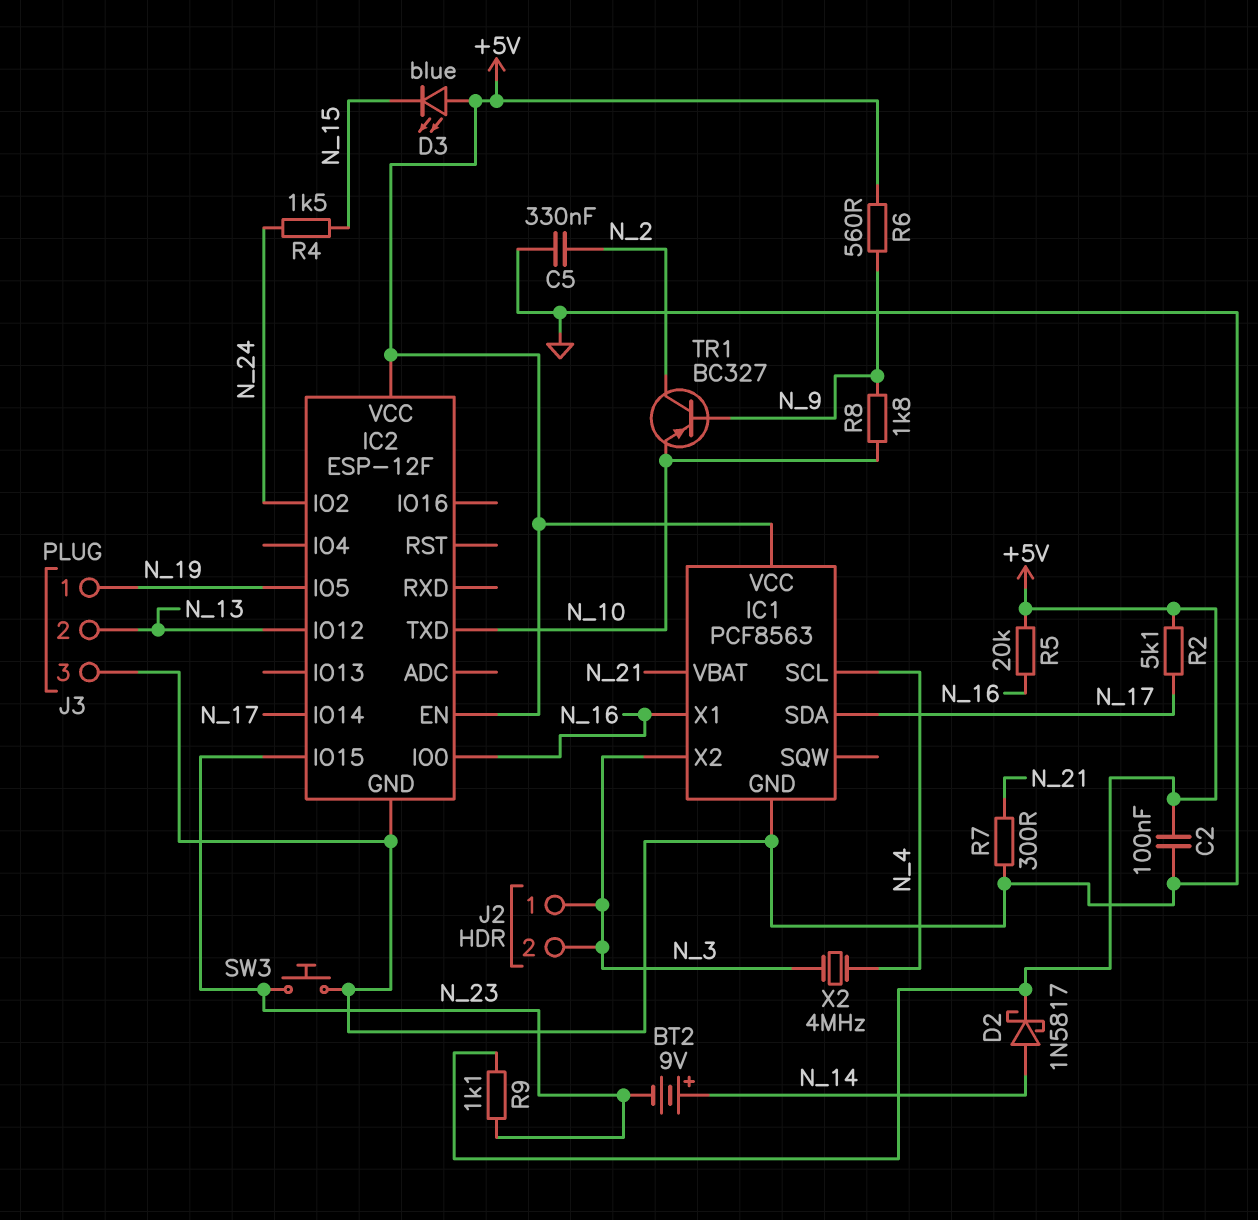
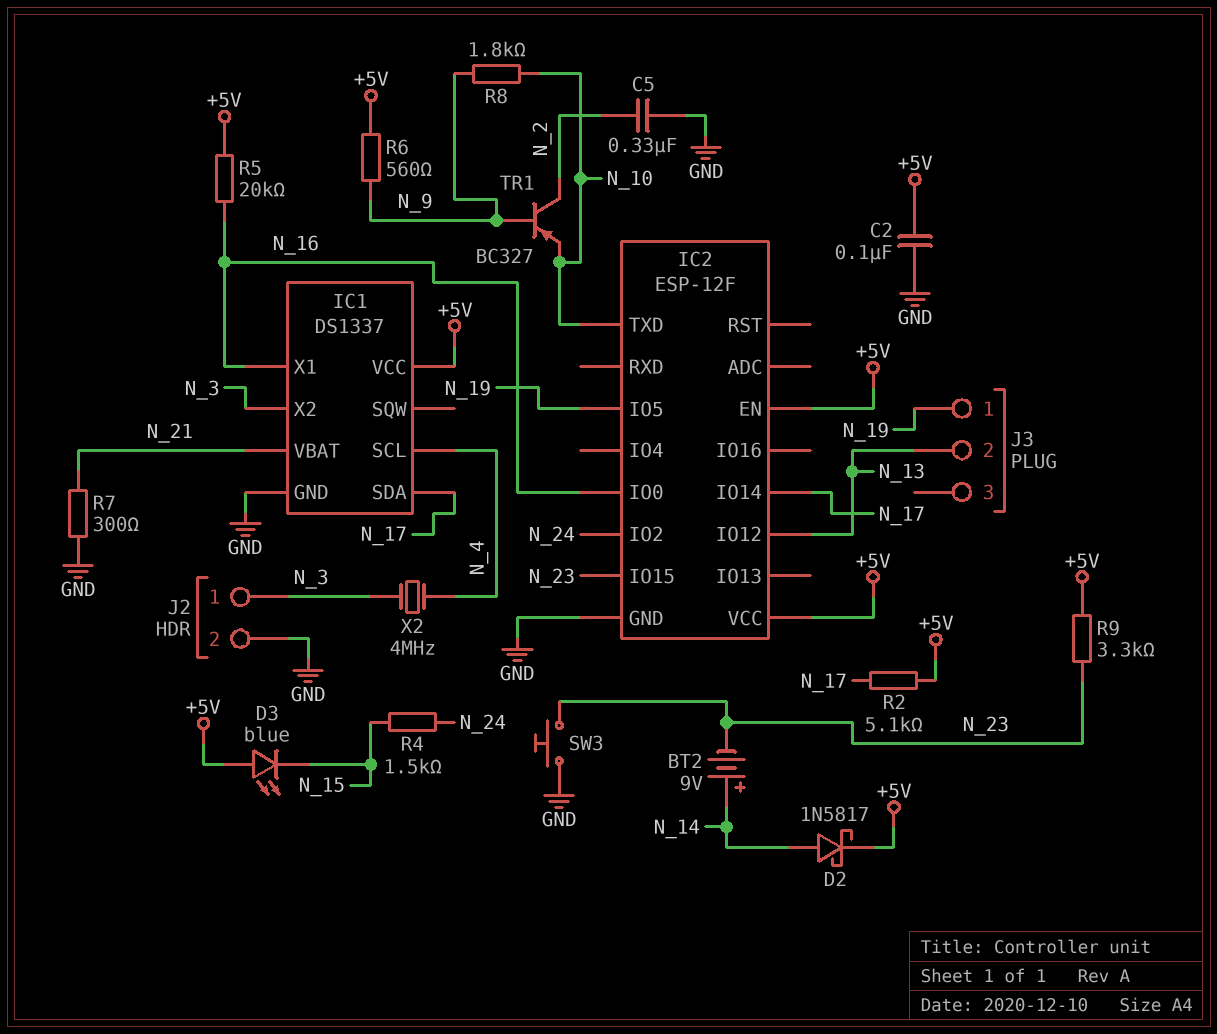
IC1: PCF8563 -> DS1337
J2 pin 2: N_3 -> GND
J3 pin 3: GND -> none
R9: 1.1k (+5V, N_23) -> 3.3k (+5V, N_23)

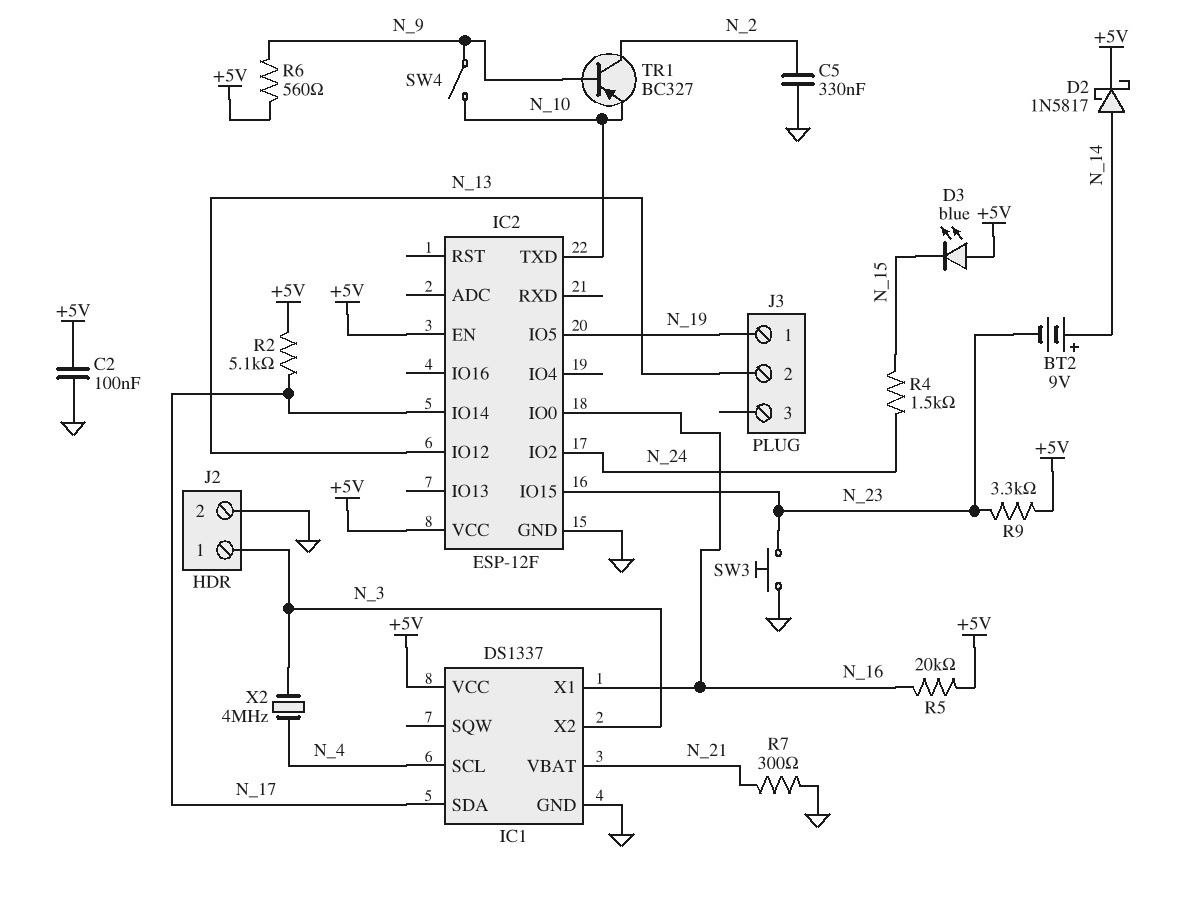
R8: 1.8k (N_9, N_10) -> none
SW4: none -> switch (N_9, N_10)

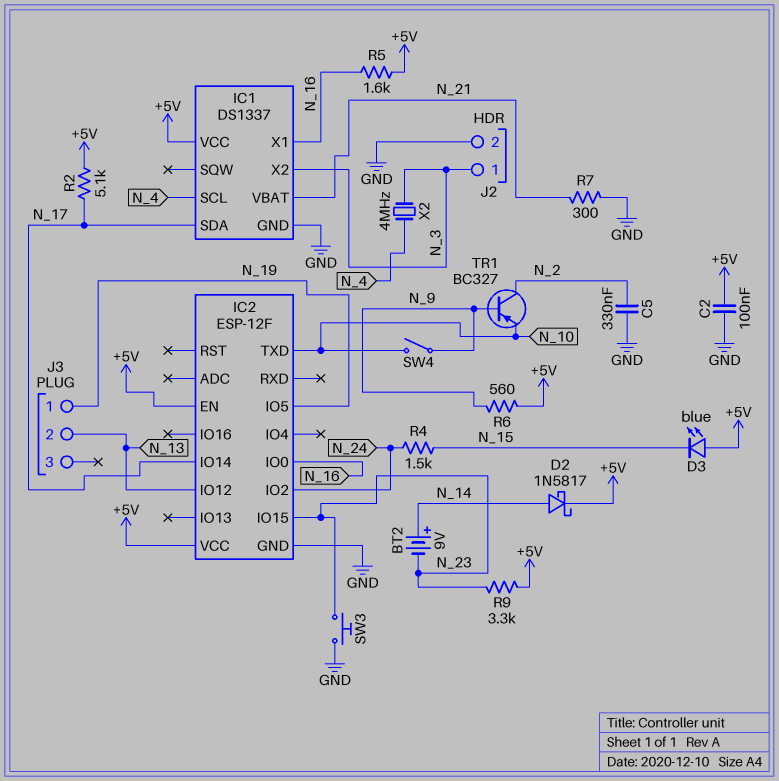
R5: 20k (+5V, N_16) -> 1.6k (+5V, N_16)

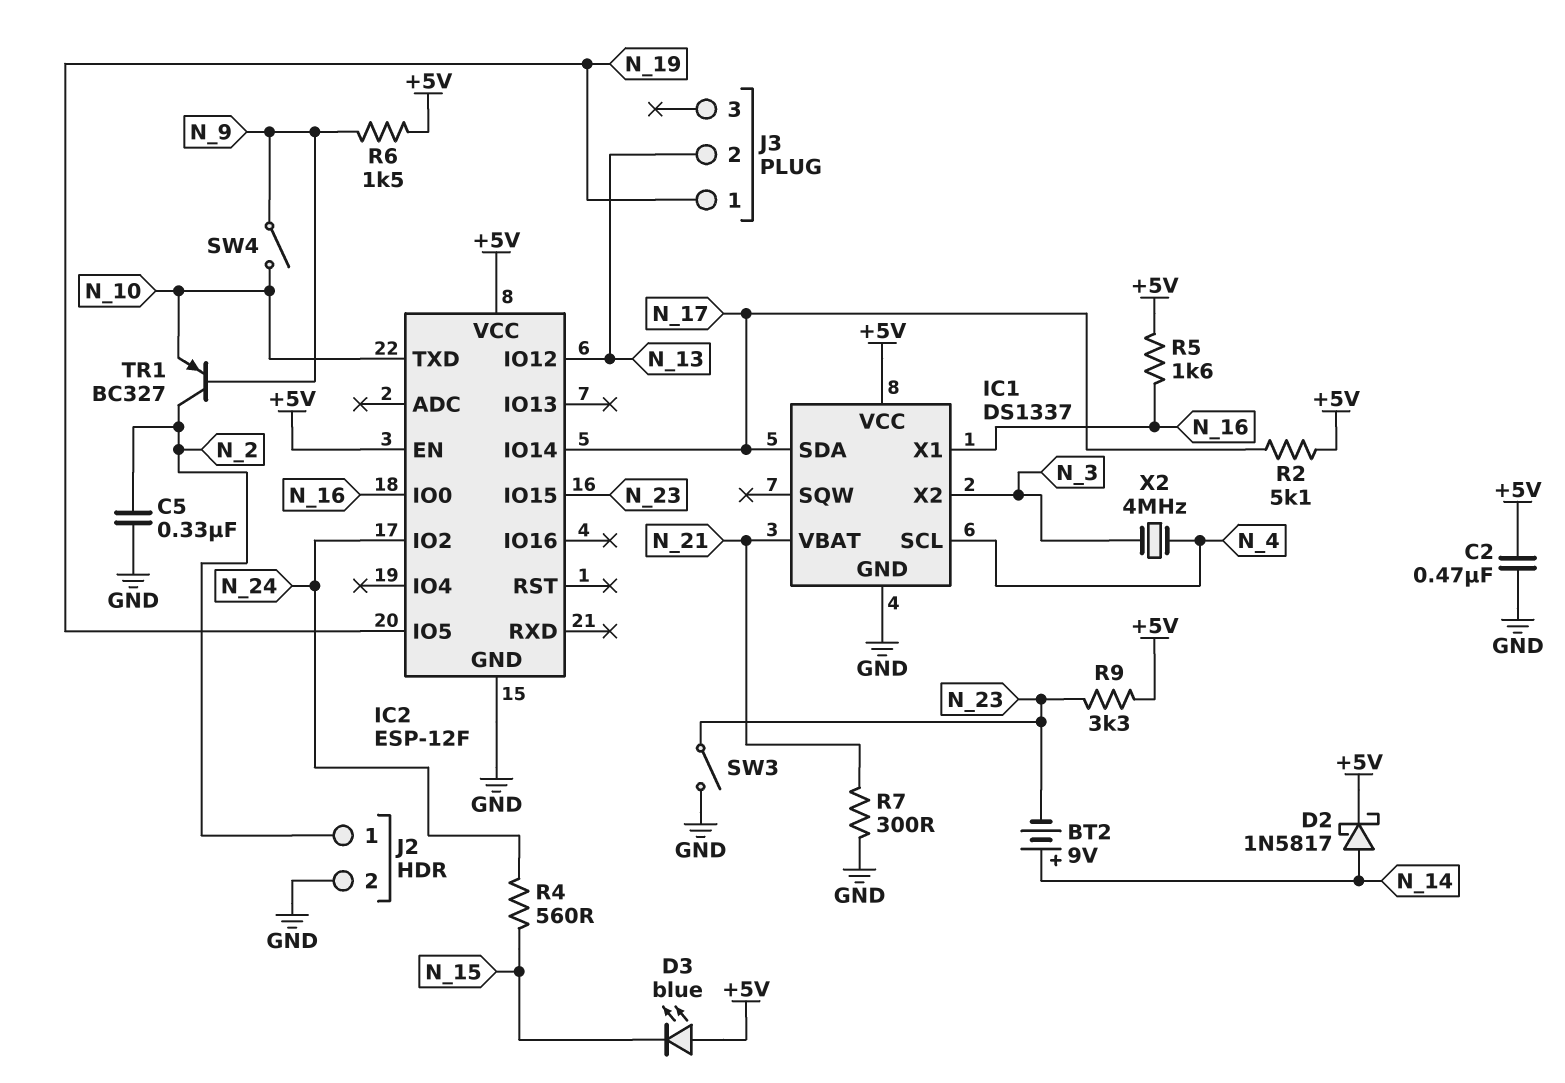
C2: 100nF (+5V, GND) -> 470nF (+5V, GND)
J2 pin 1: N_3 -> N_2
R4: 1.5k (N_15, N_24) -> 560 (N_15, N_24)
R6: 560 (+5V, N_9) -> 1.5k (+5V, N_9)
SW3: button (GND, N_23) -> switch (GND, N_23)

